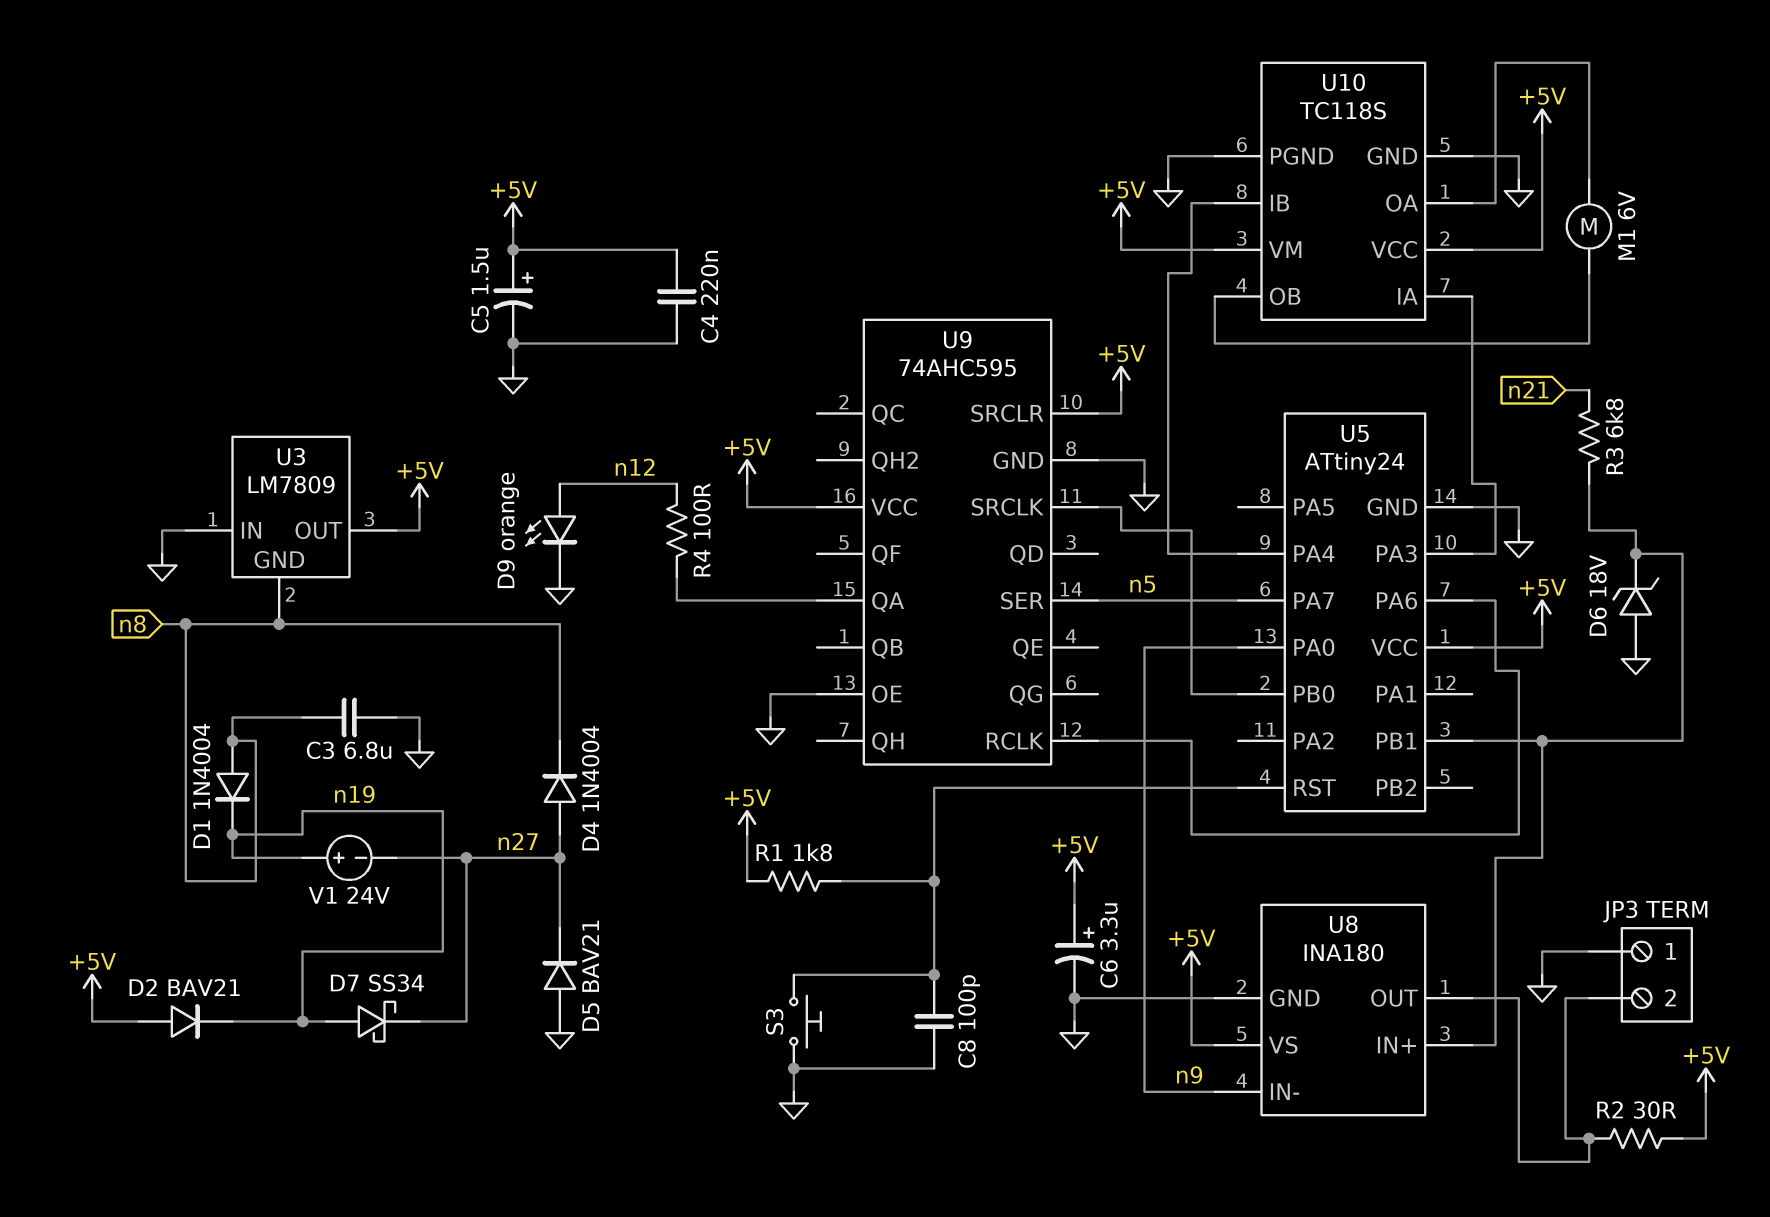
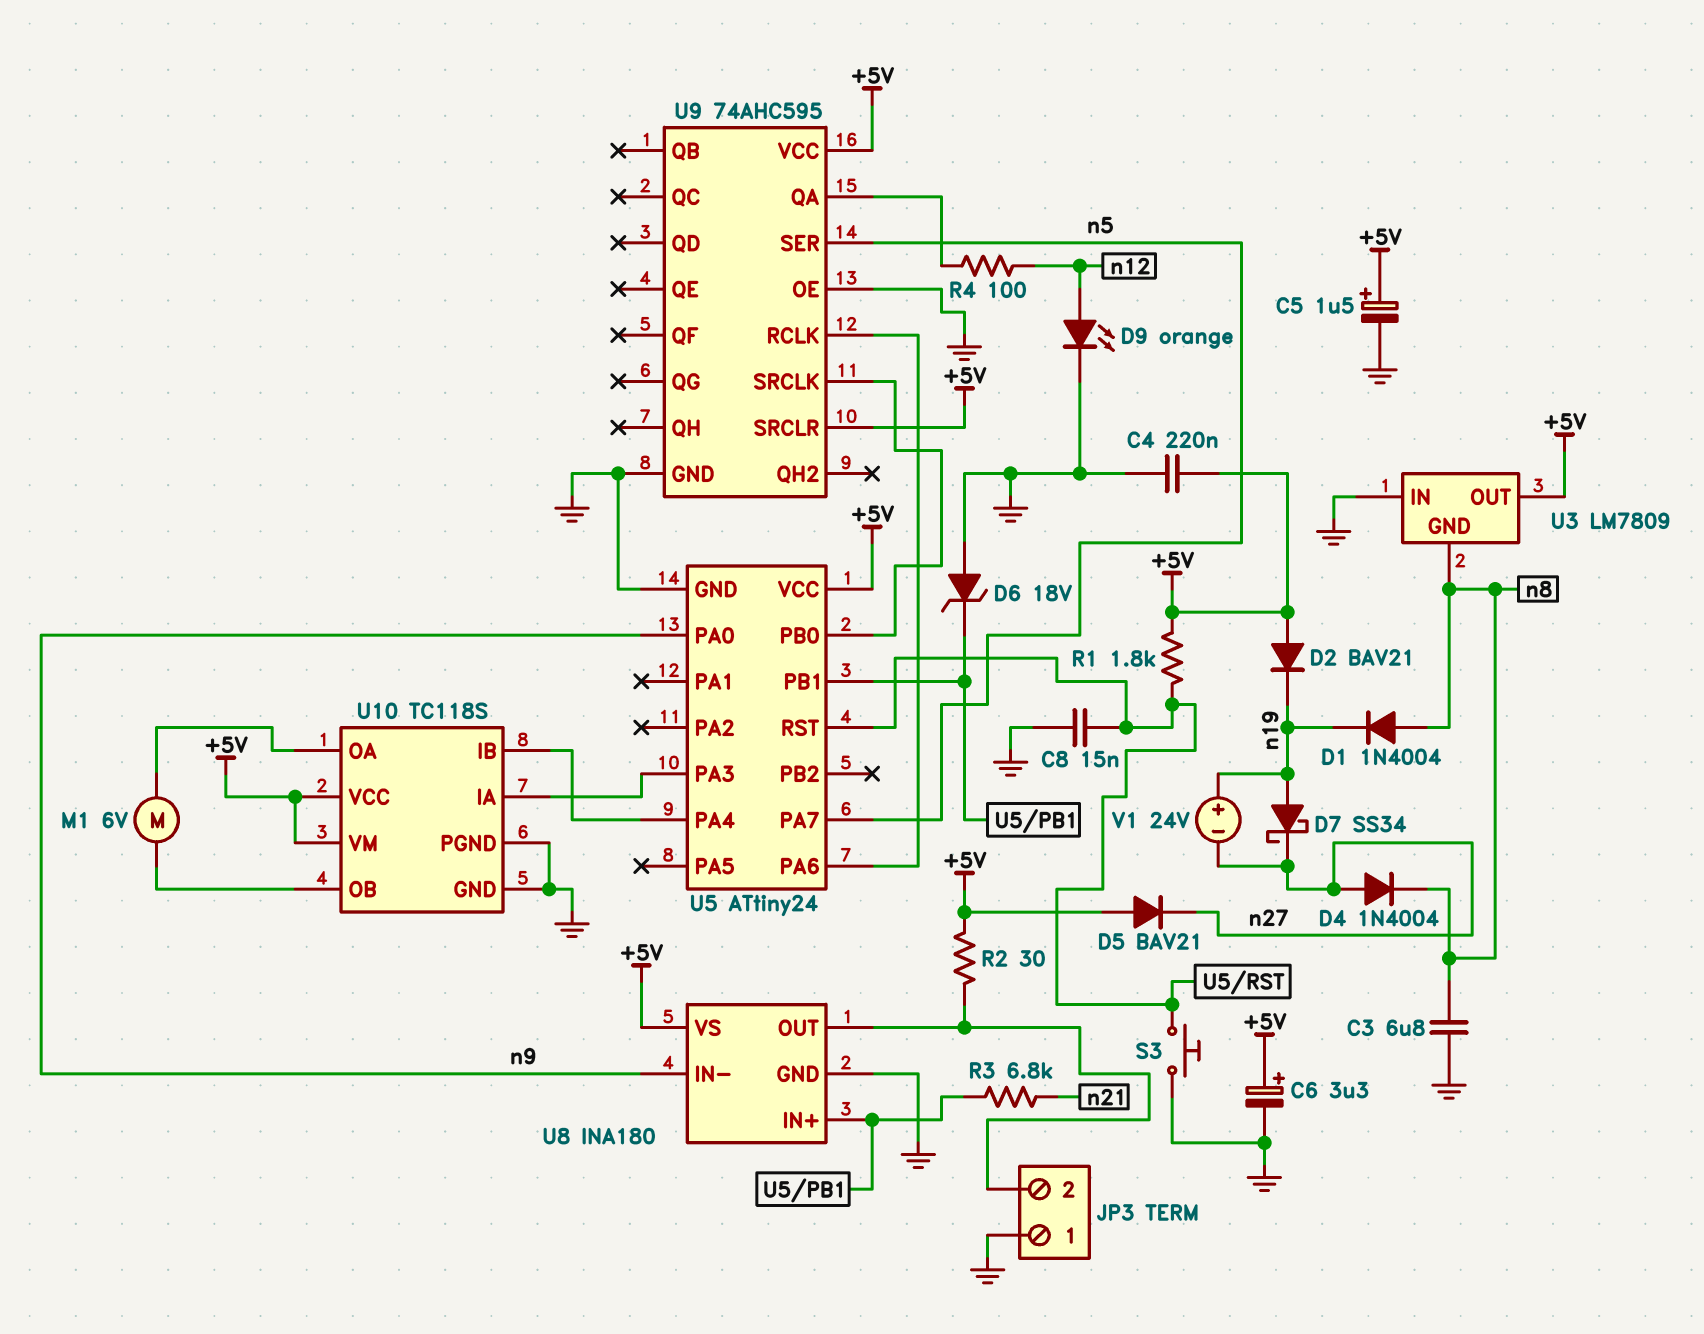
C8: 100pF (GND, U5/RST) -> 15nF (GND, U5/RST)
D5: diode BAV21 (A GND, K n27) -> diode BAV21 (A +5V, K n27)

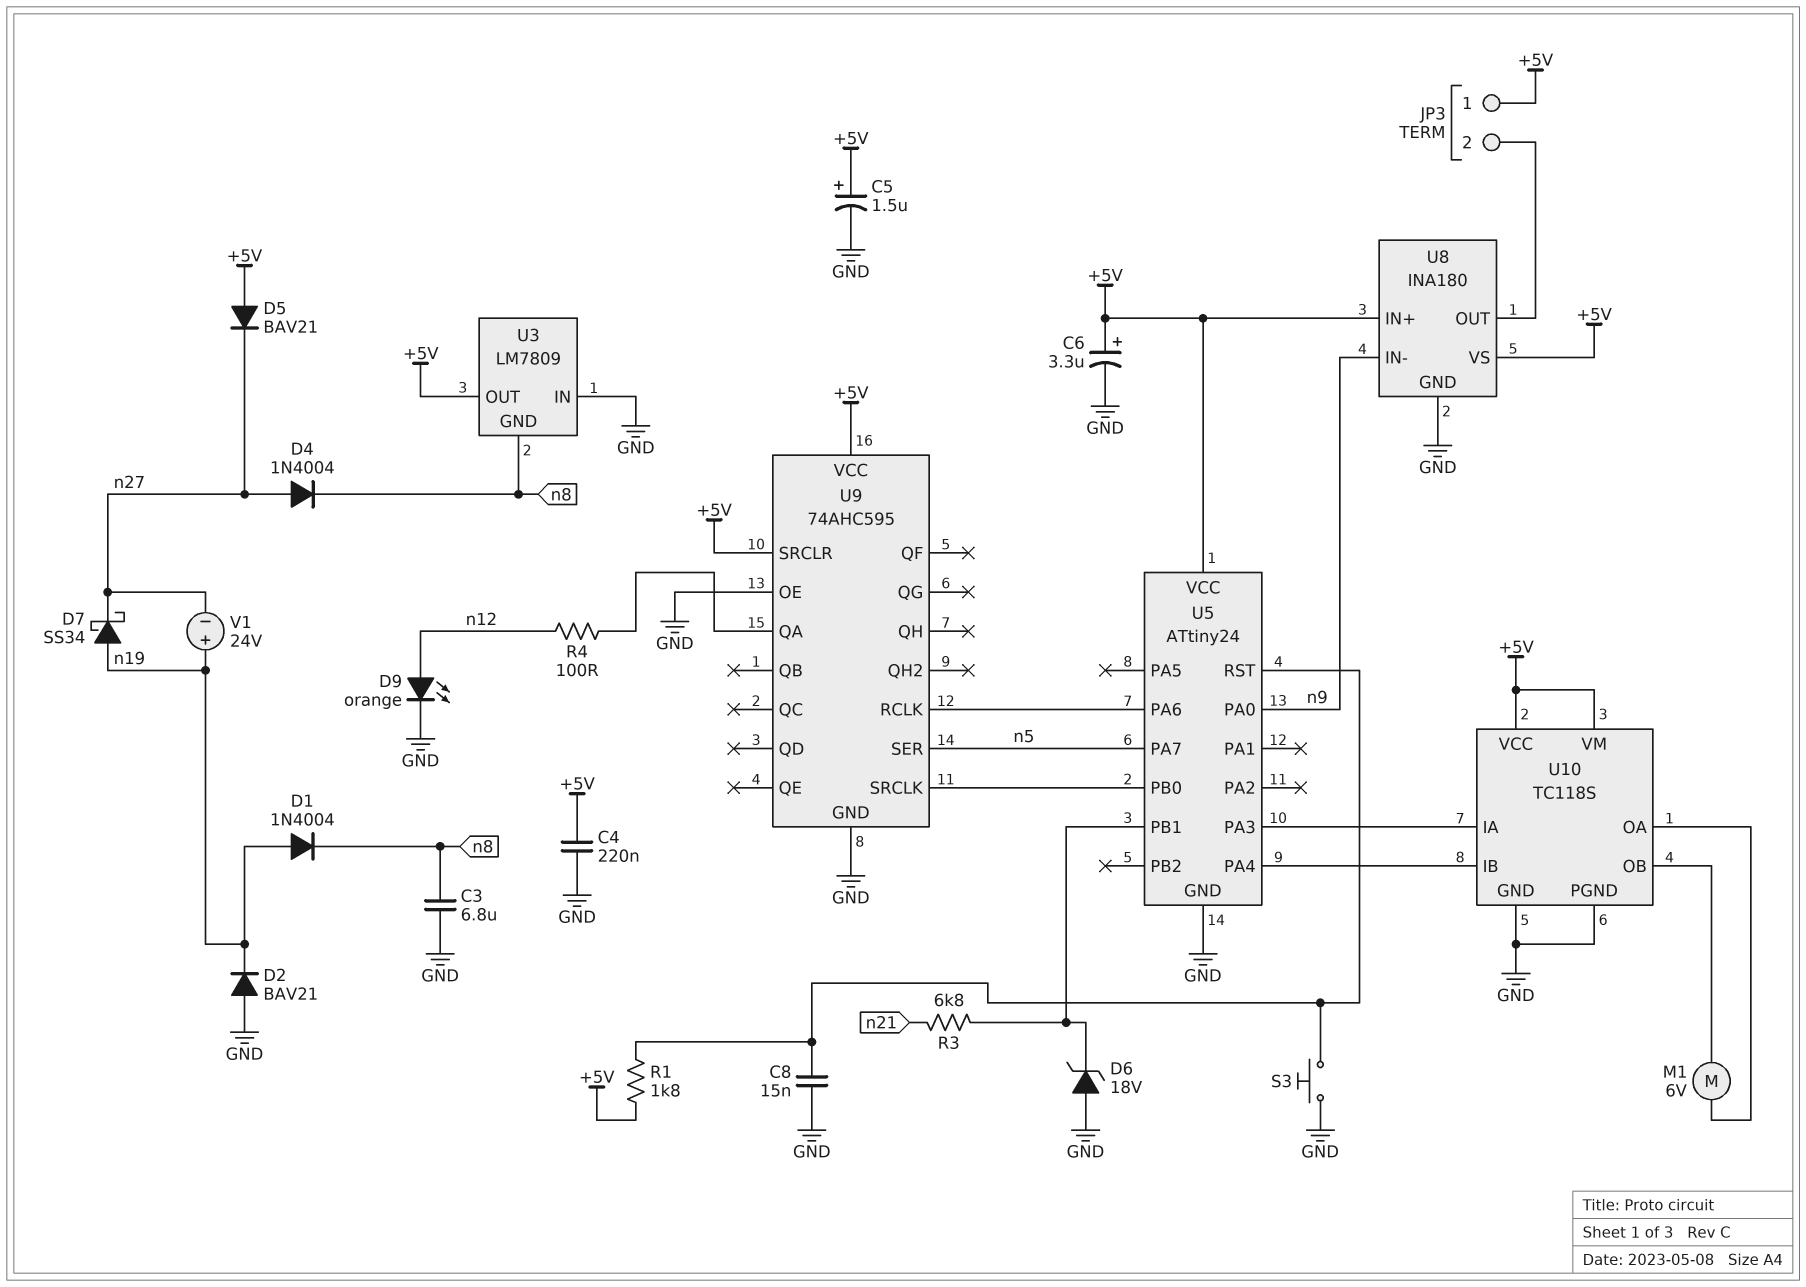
D1: diode 1N4004 (A n8, K n19) -> diode 1N4004 (A n19, K n8)
D2: diode BAV21 (A +5V, K n19) -> diode BAV21 (A GND, K n19)
JP3 pin 1: GND -> +5V
R2: 30 (+5V, JP3/2) -> none
U8 pin IN+: U5/PB1 -> +5V

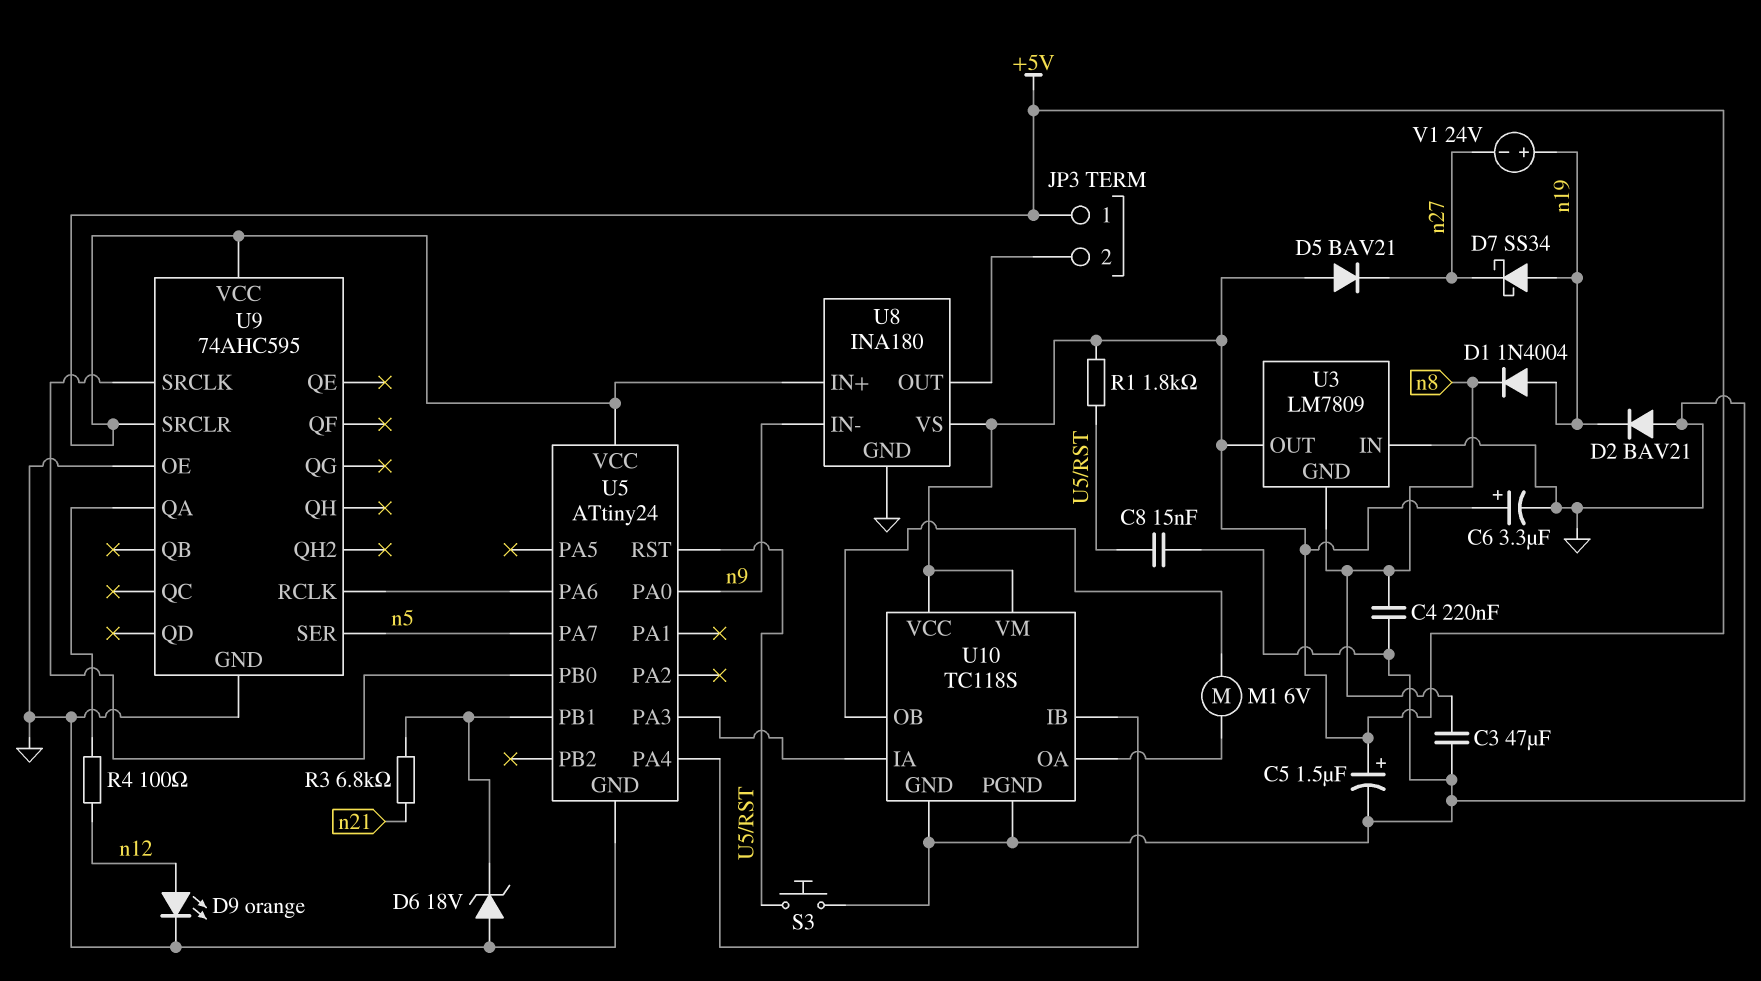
C3: 6.8uF (GND, n8) -> 47uF (GND, n8)
C4: 220nF (+5V, GND) -> 220nF (GND, n8)
D4: diode 1N4004 (A n27, K n8) -> none

